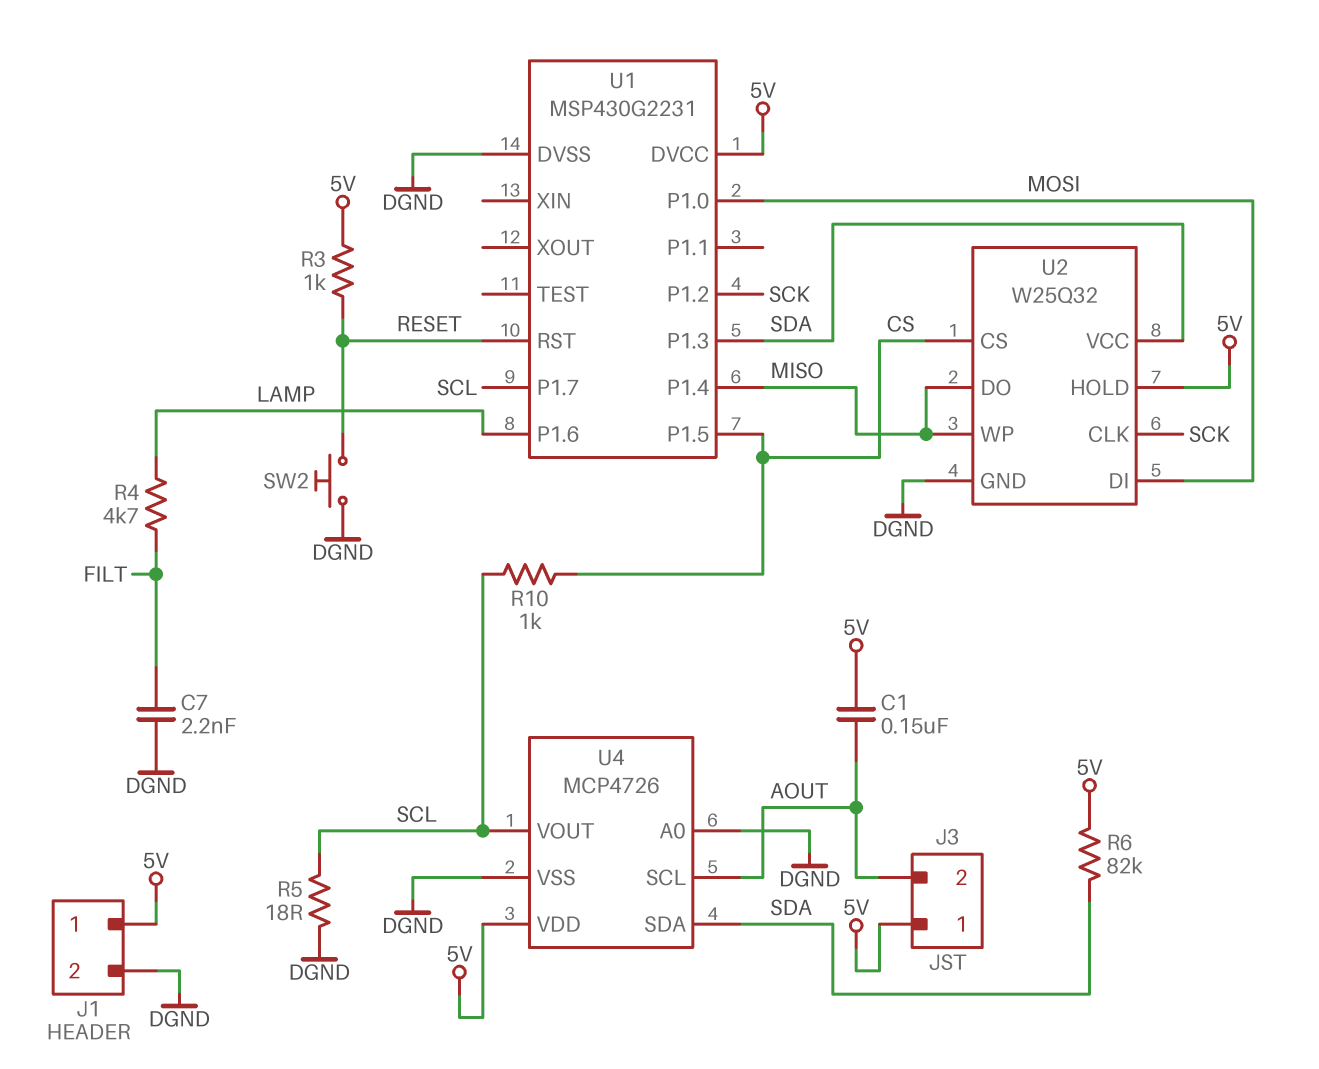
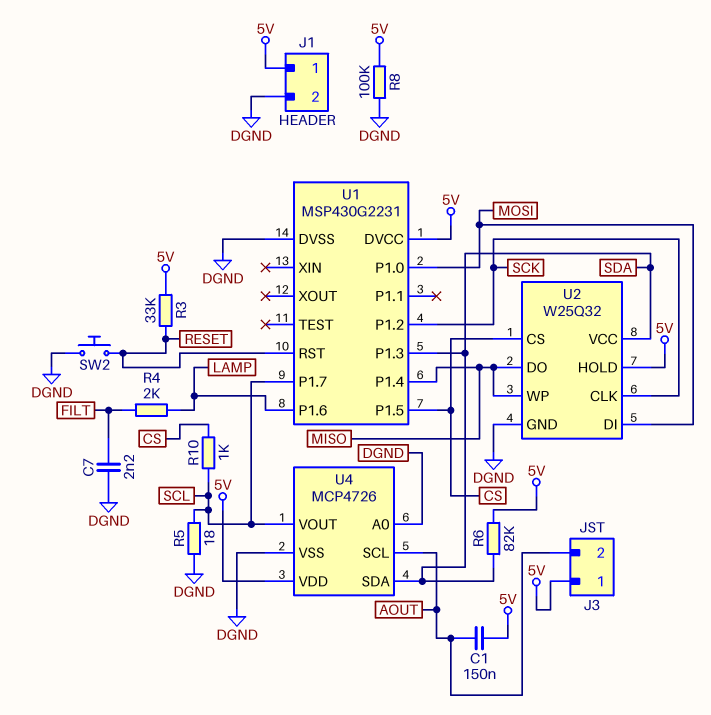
R3: 1k (5V, RESET) -> 33k (5V, RESET)
R4: 4.7k (FILT, LAMP) -> 2k (FILT, LAMP)
R8: none -> 100k (5V, DGND)

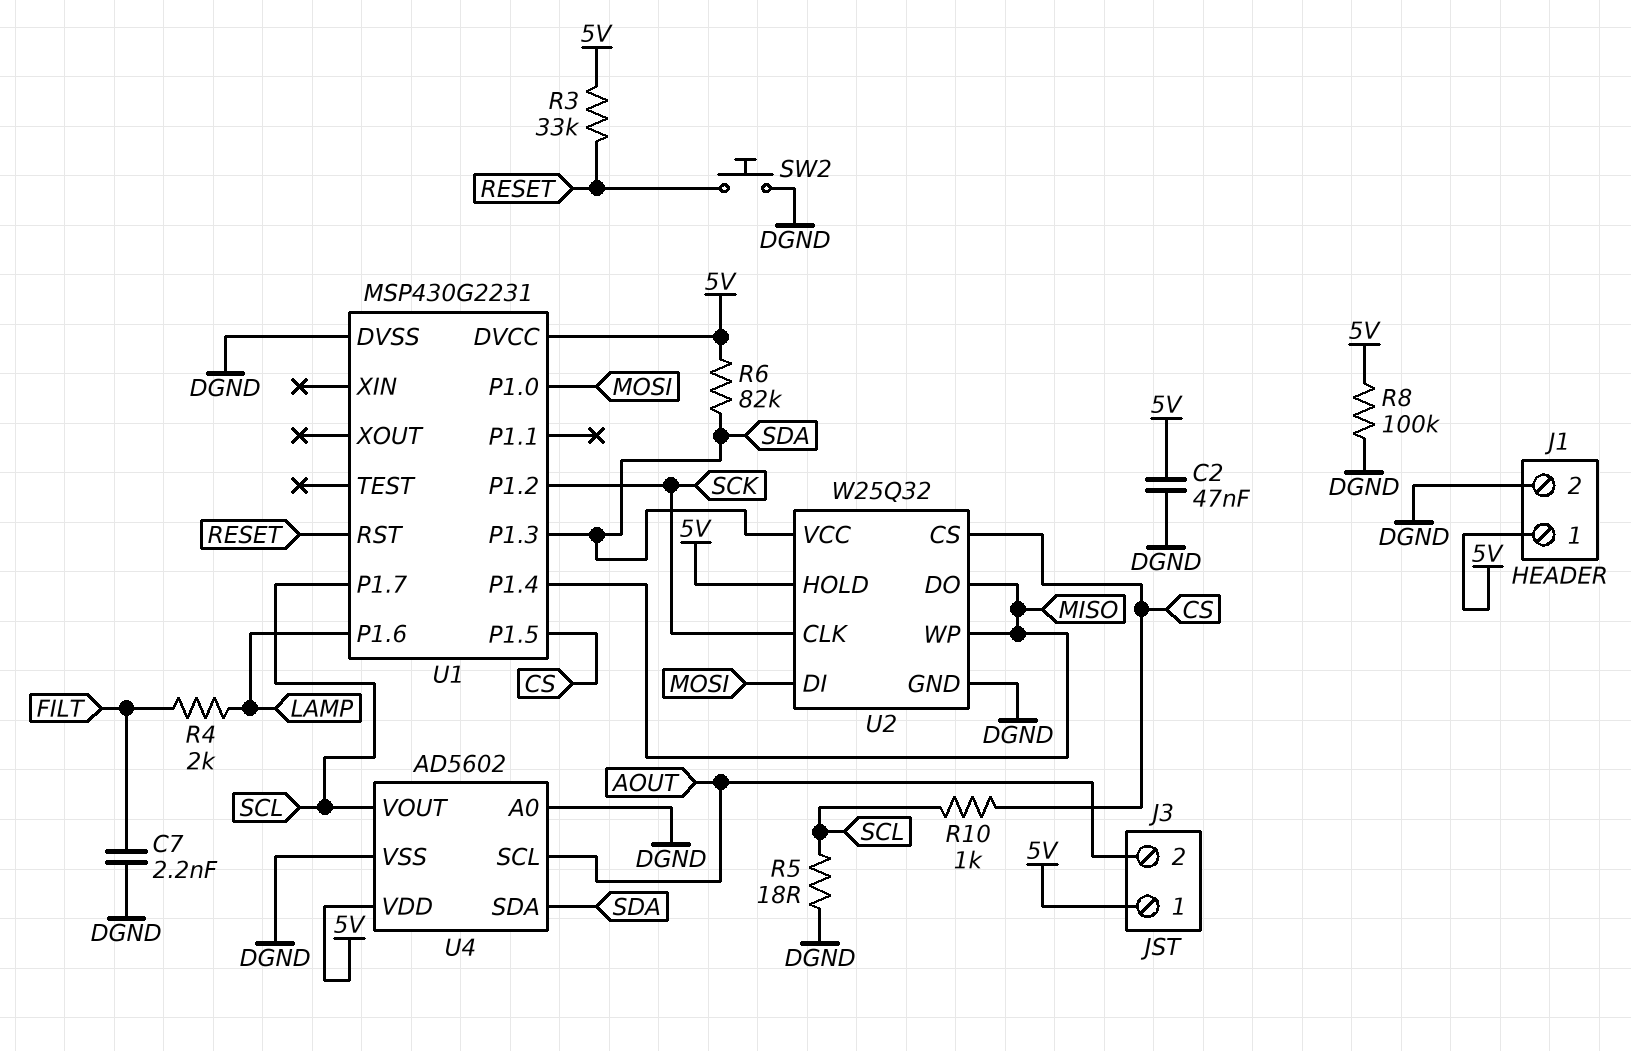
C1: 150nF (5V, AOUT) -> none
C2: none -> 47nF (5V, DGND)
U4: MCP4726 -> AD5602

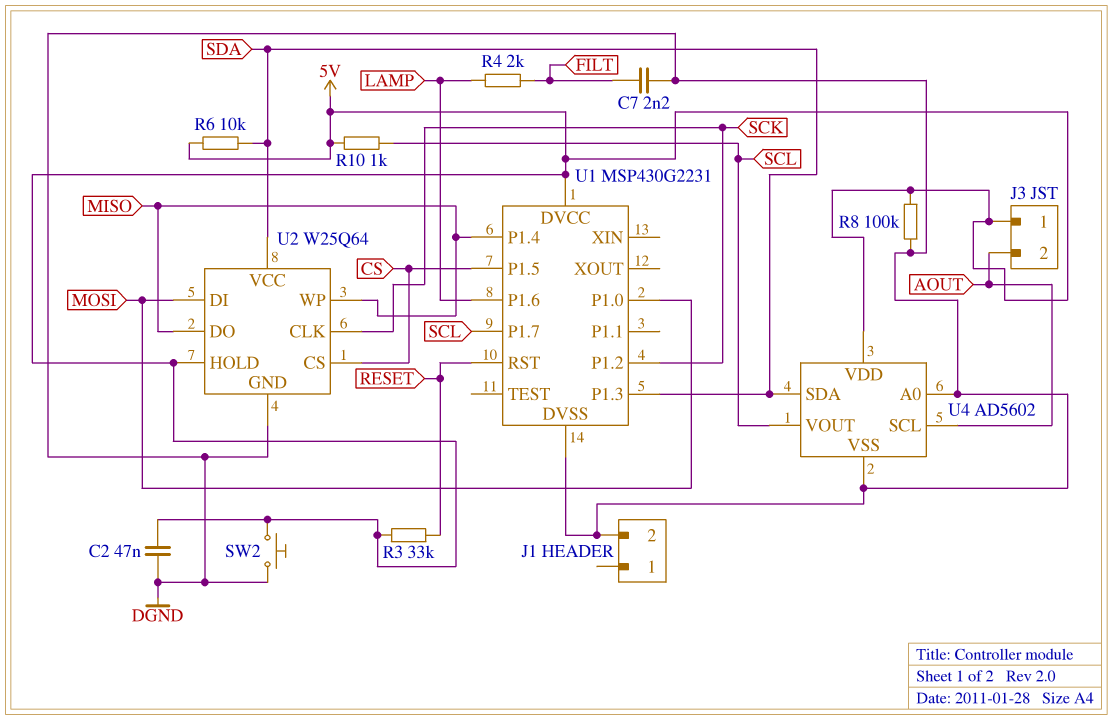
J1 pin 1: 5V -> none
R5: 18 (DGND, SCL) -> none
R6: 82k (5V, SDA) -> 10k (5V, SDA)
R10: 1k (CS, SCL) -> 1k (5V, SCL)
SW2: button (DGND, RESET) -> button (5V, DGND)
U2: W25Q32 -> W25Q64

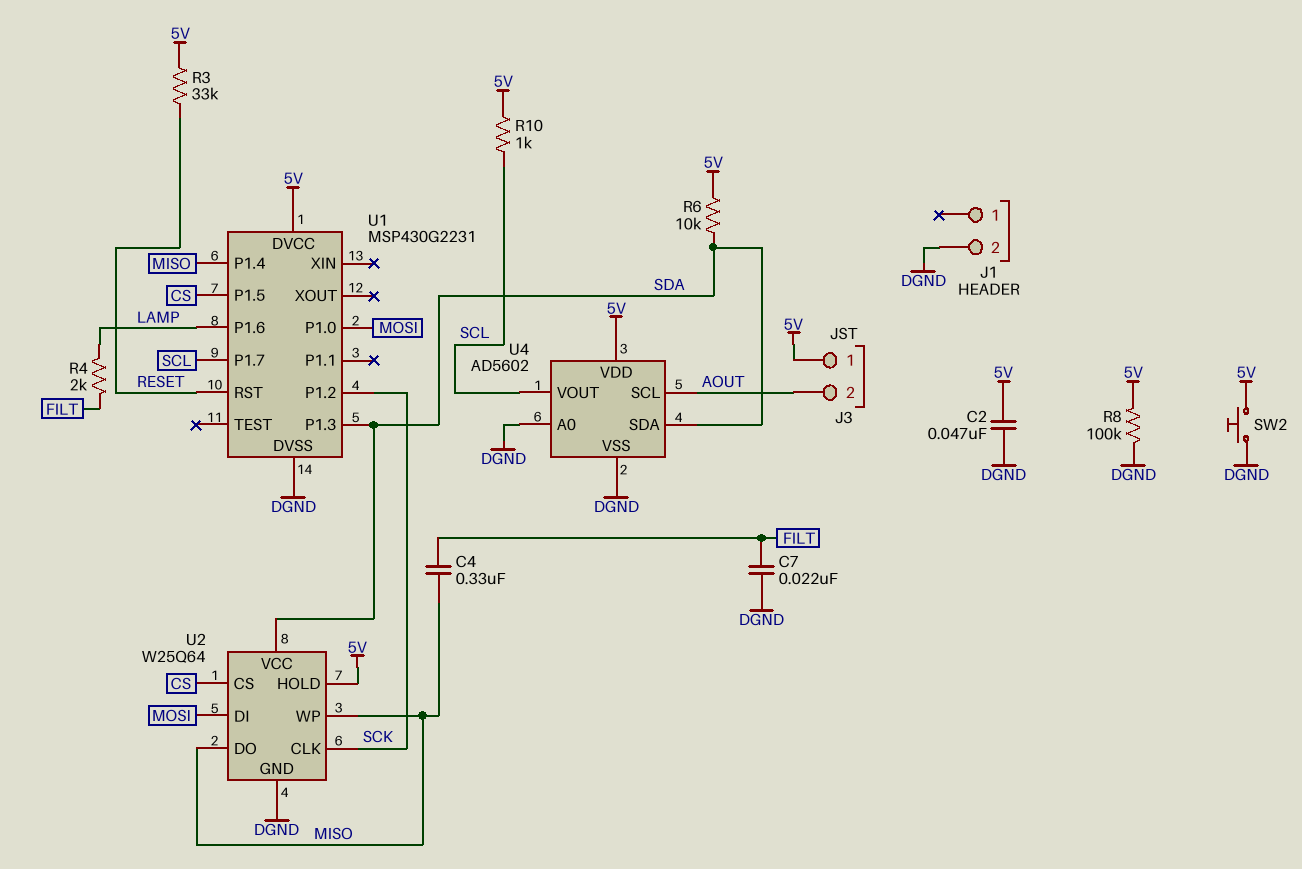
C4: none -> 330nF (FILT, MISO)
C7: 2.2nF (DGND, FILT) -> 22nF (DGND, FILT)

